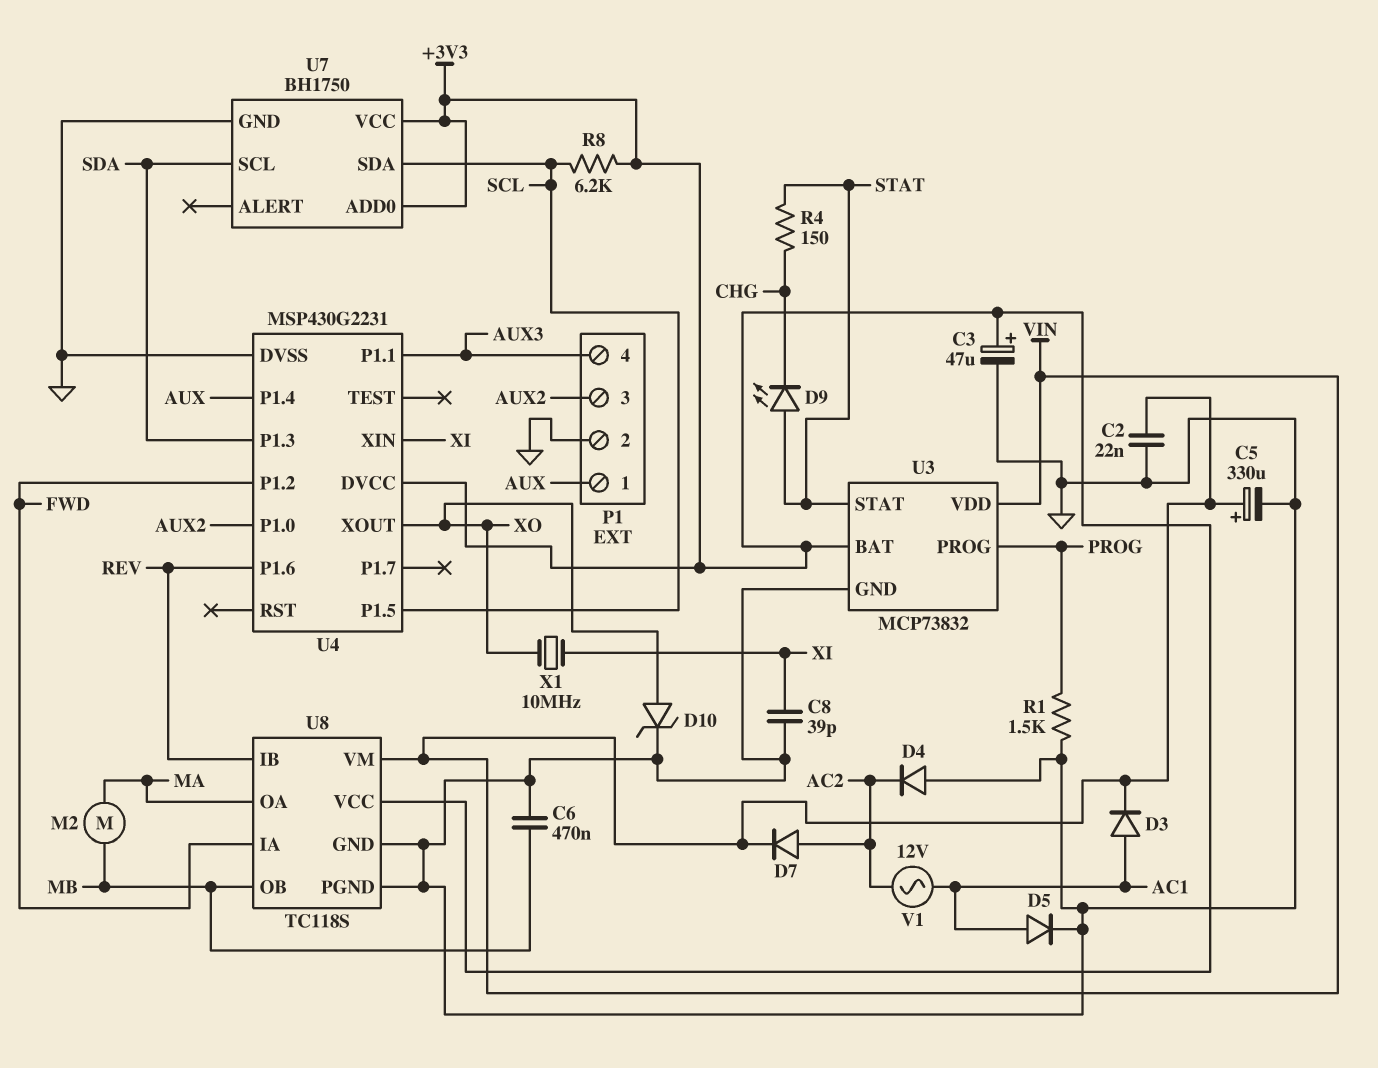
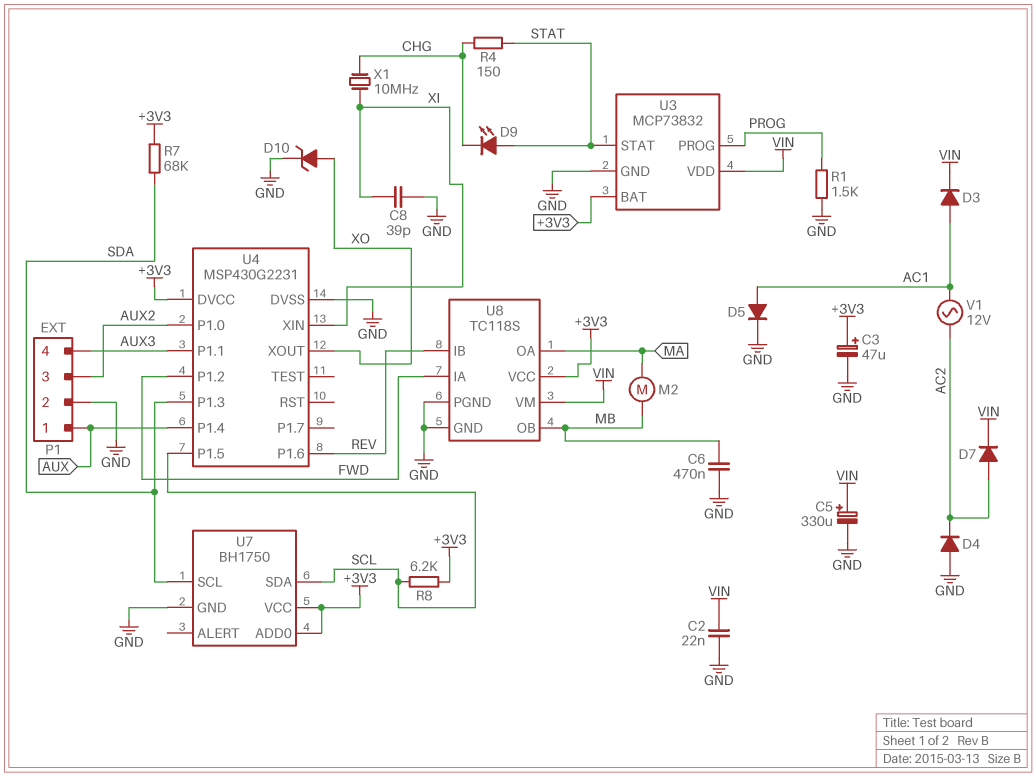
R7: none -> 68k (+3V3, SDA)
X1: 10MHz (XI, XO) -> 10MHz (CHG, XI)

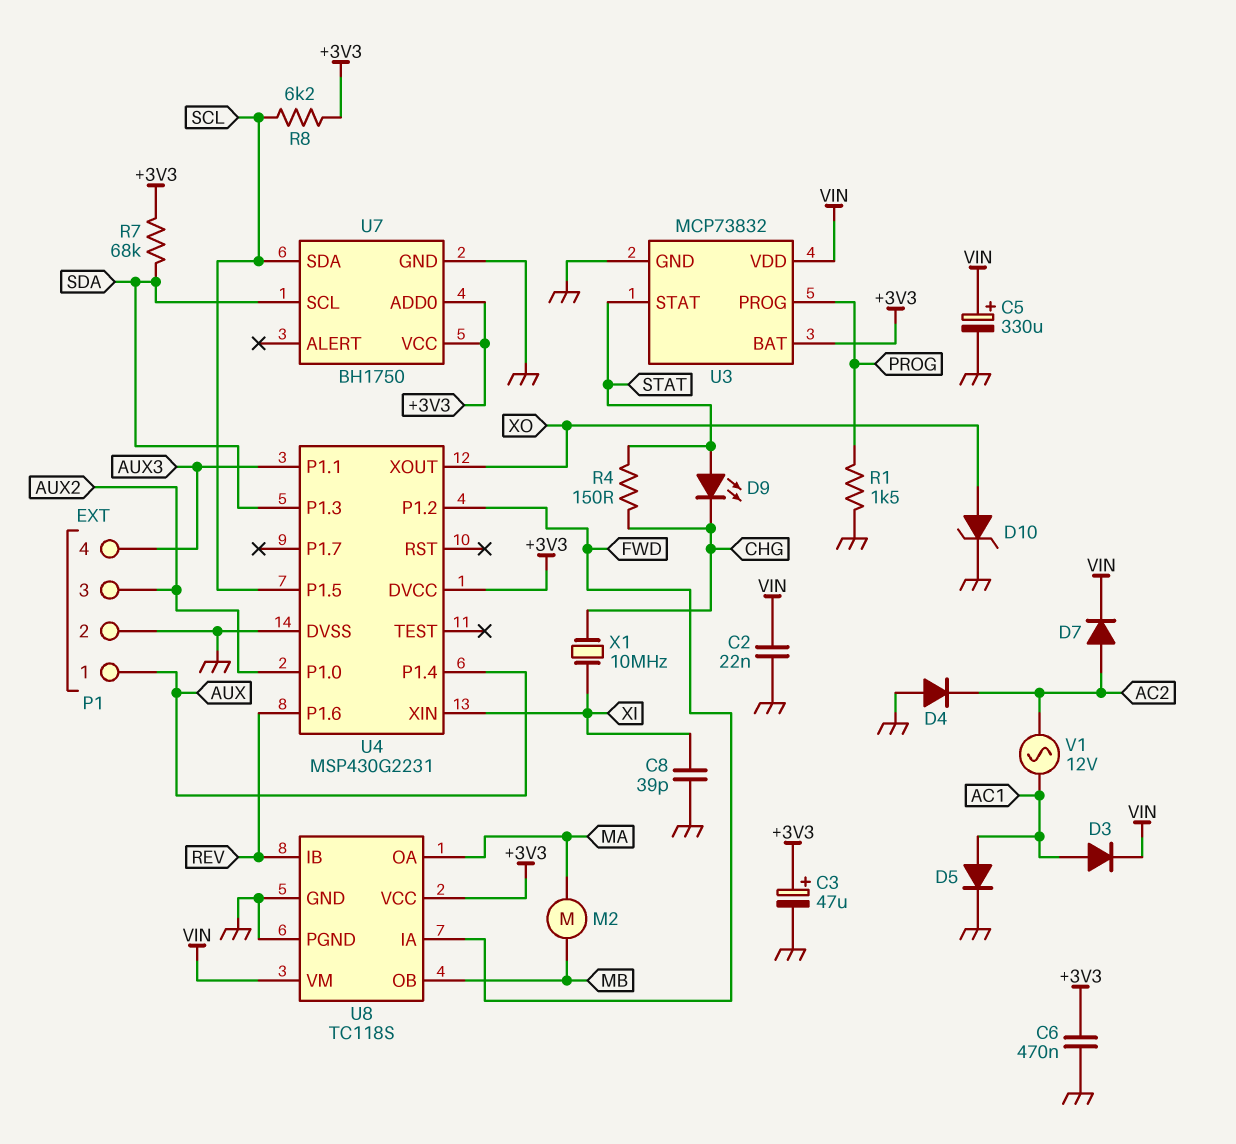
C6: 470nF (GND, MB) -> 470nF (+3V3, GND)

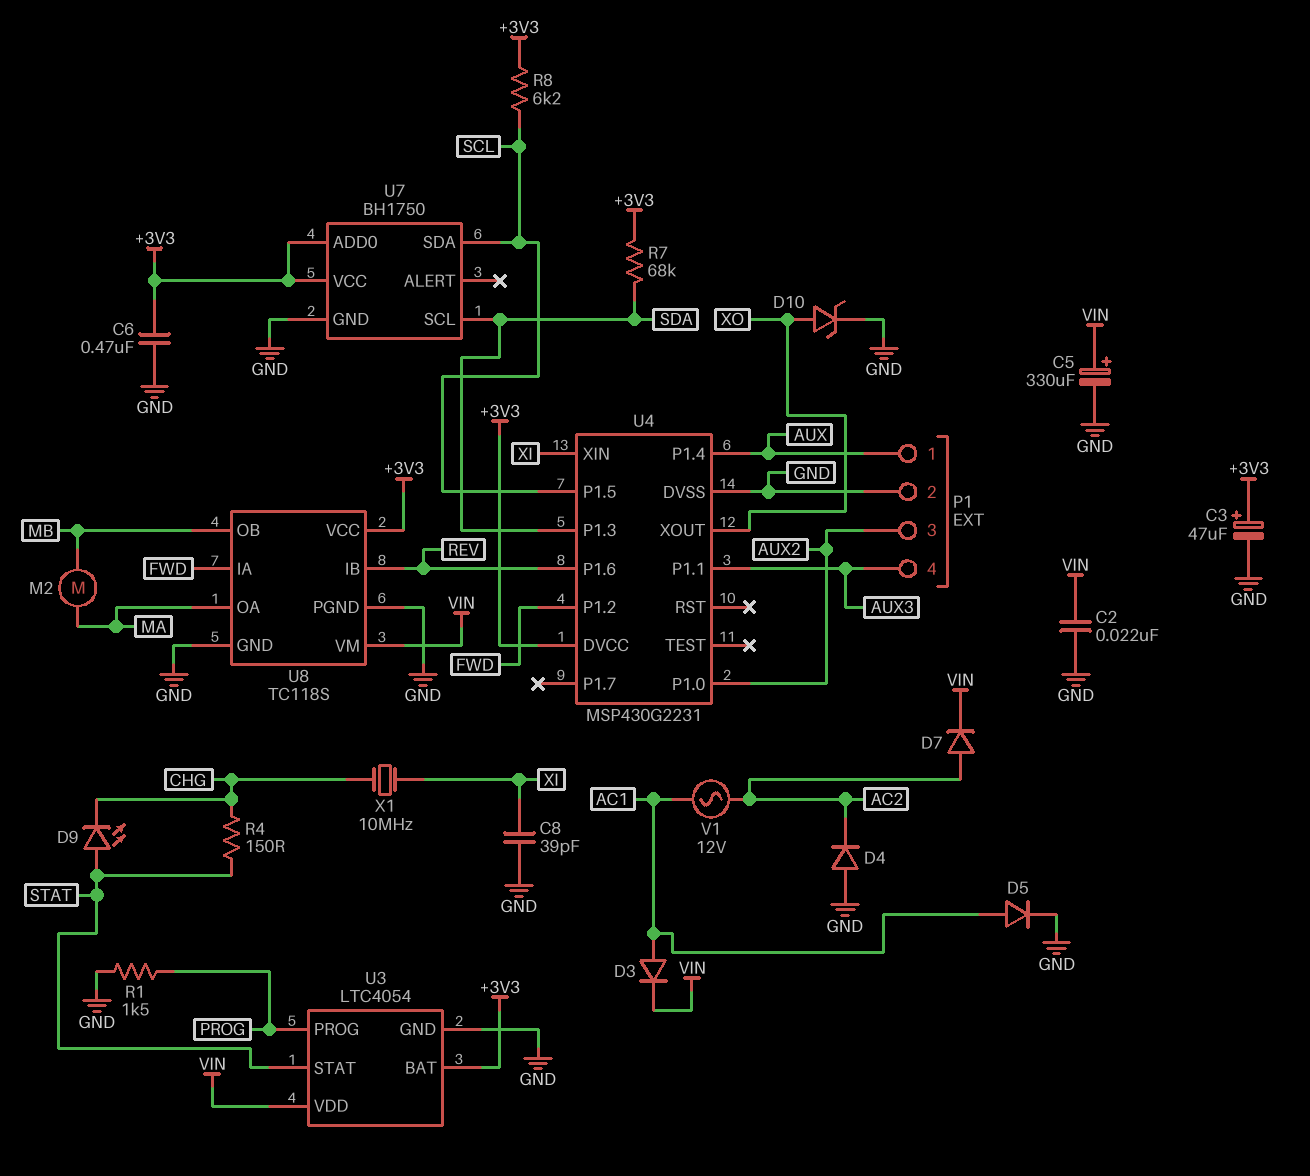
U3: MCP73832 -> LTC4054

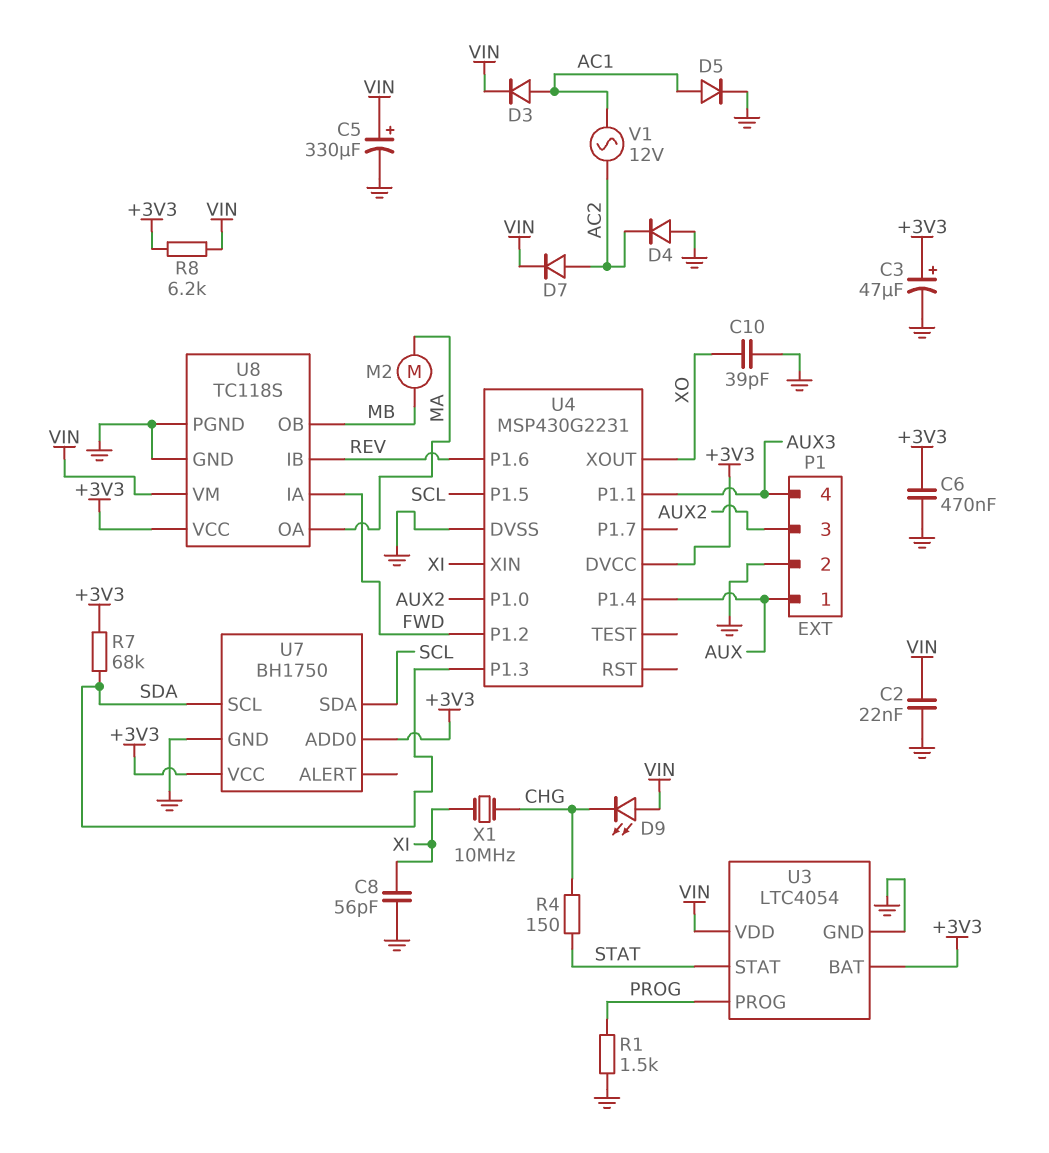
C8: 39pF (GND, XI) -> 56pF (GND, XI)
C10: none -> 39pF (GND, XO)
D9: LED (A STAT, K CHG) -> LED (A VIN, K CHG)
D10: zener (A XO, K GND) -> none
R8: 6.2k (+3V3, SCL) -> 6.2k (+3V3, VIN)

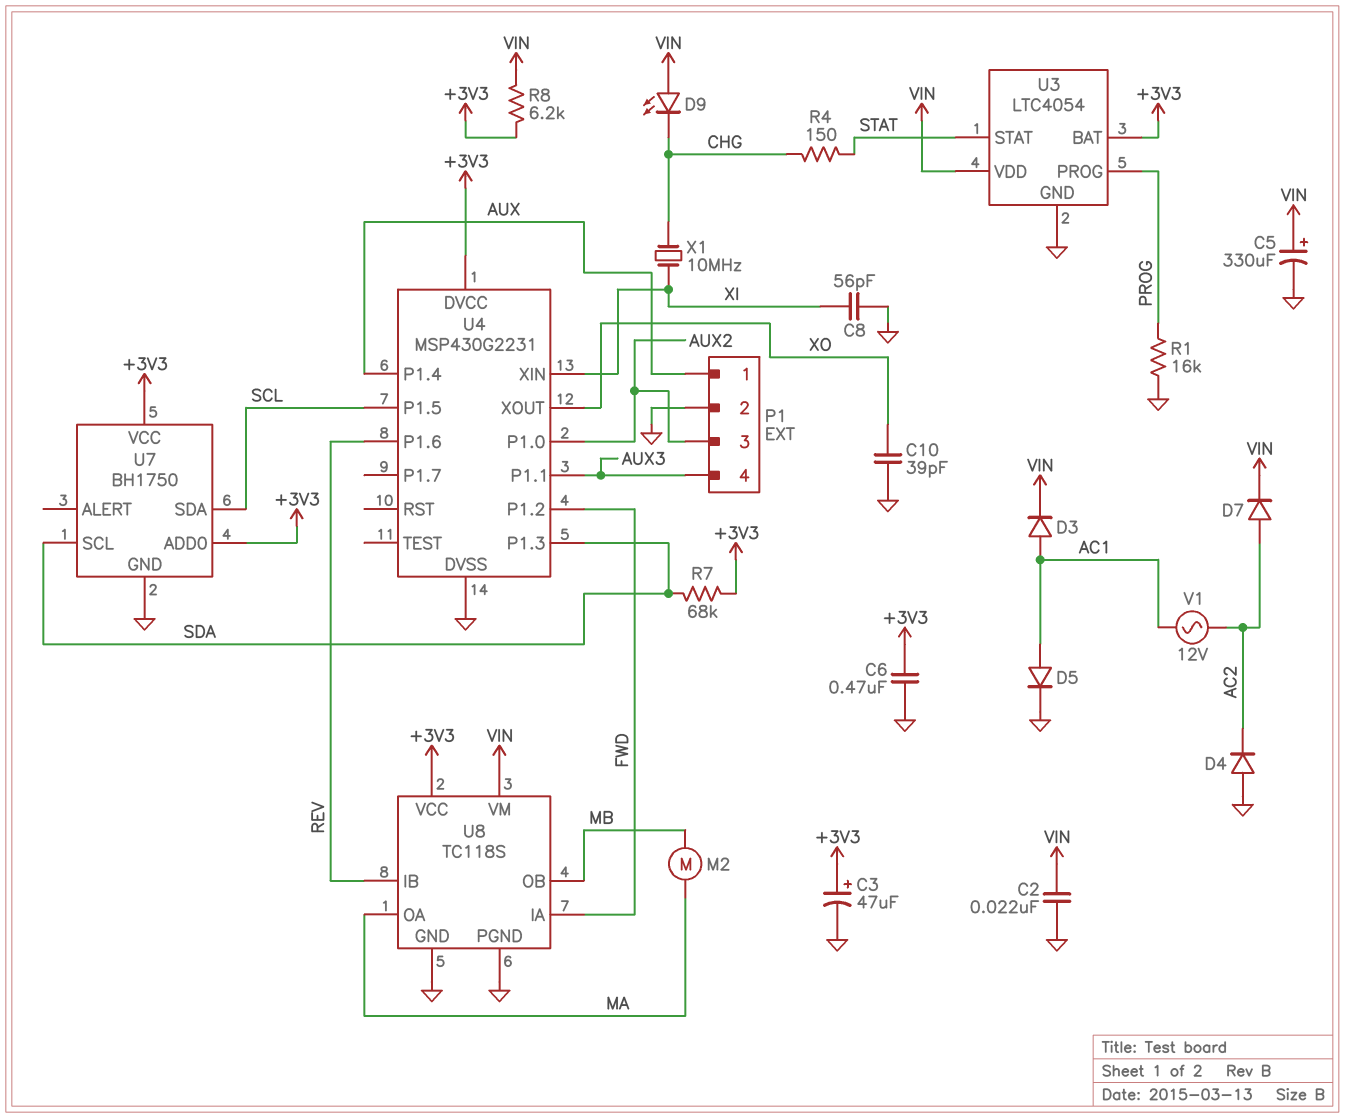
R1: 1.5k (GND, PROG) -> 16k (GND, PROG)

